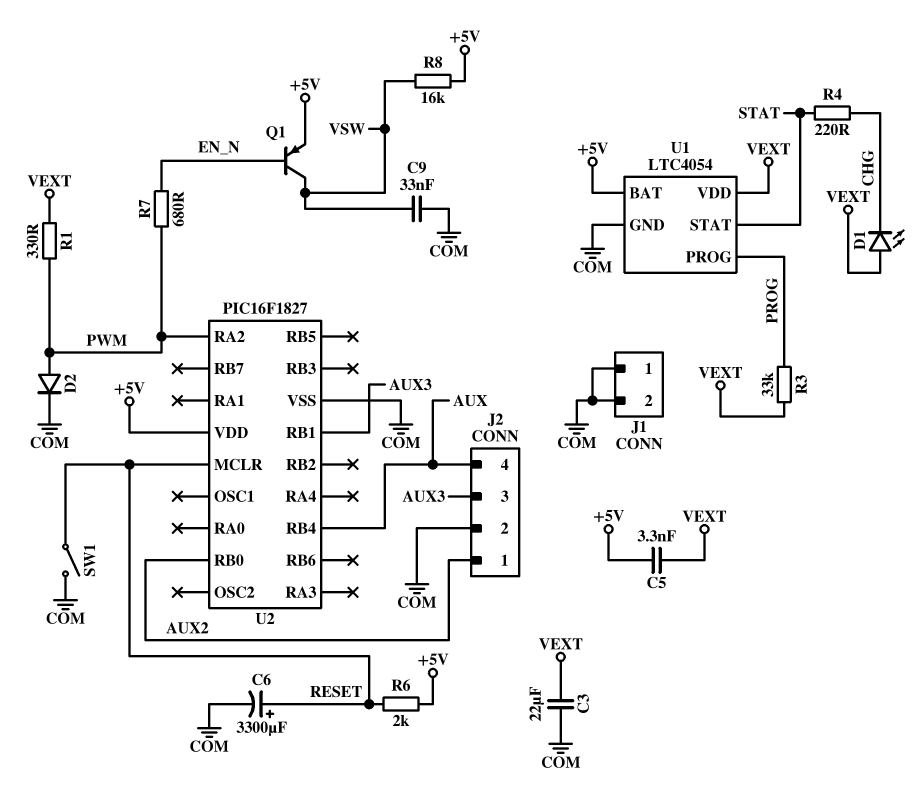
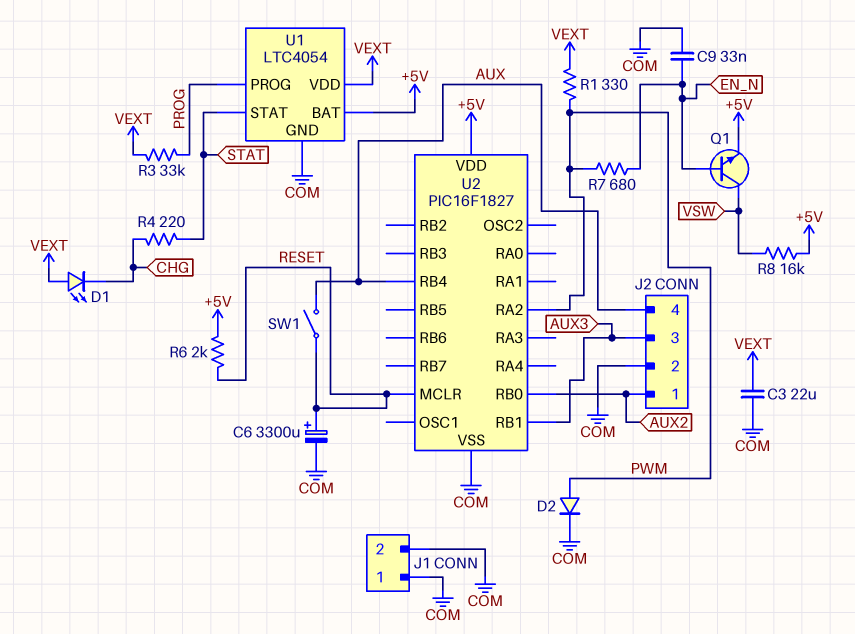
C5: 3.3nF (+5V, VEXT) -> none
C9: 33nF (COM, VSW) -> 33nF (COM, EN_N)
Q1: PNP (B EN_N, C VSW, E +5V) -> NPN (B EN_N, C VSW, E +5V)
SW1: switch (COM, RESET) -> switch (AUX, RESET)

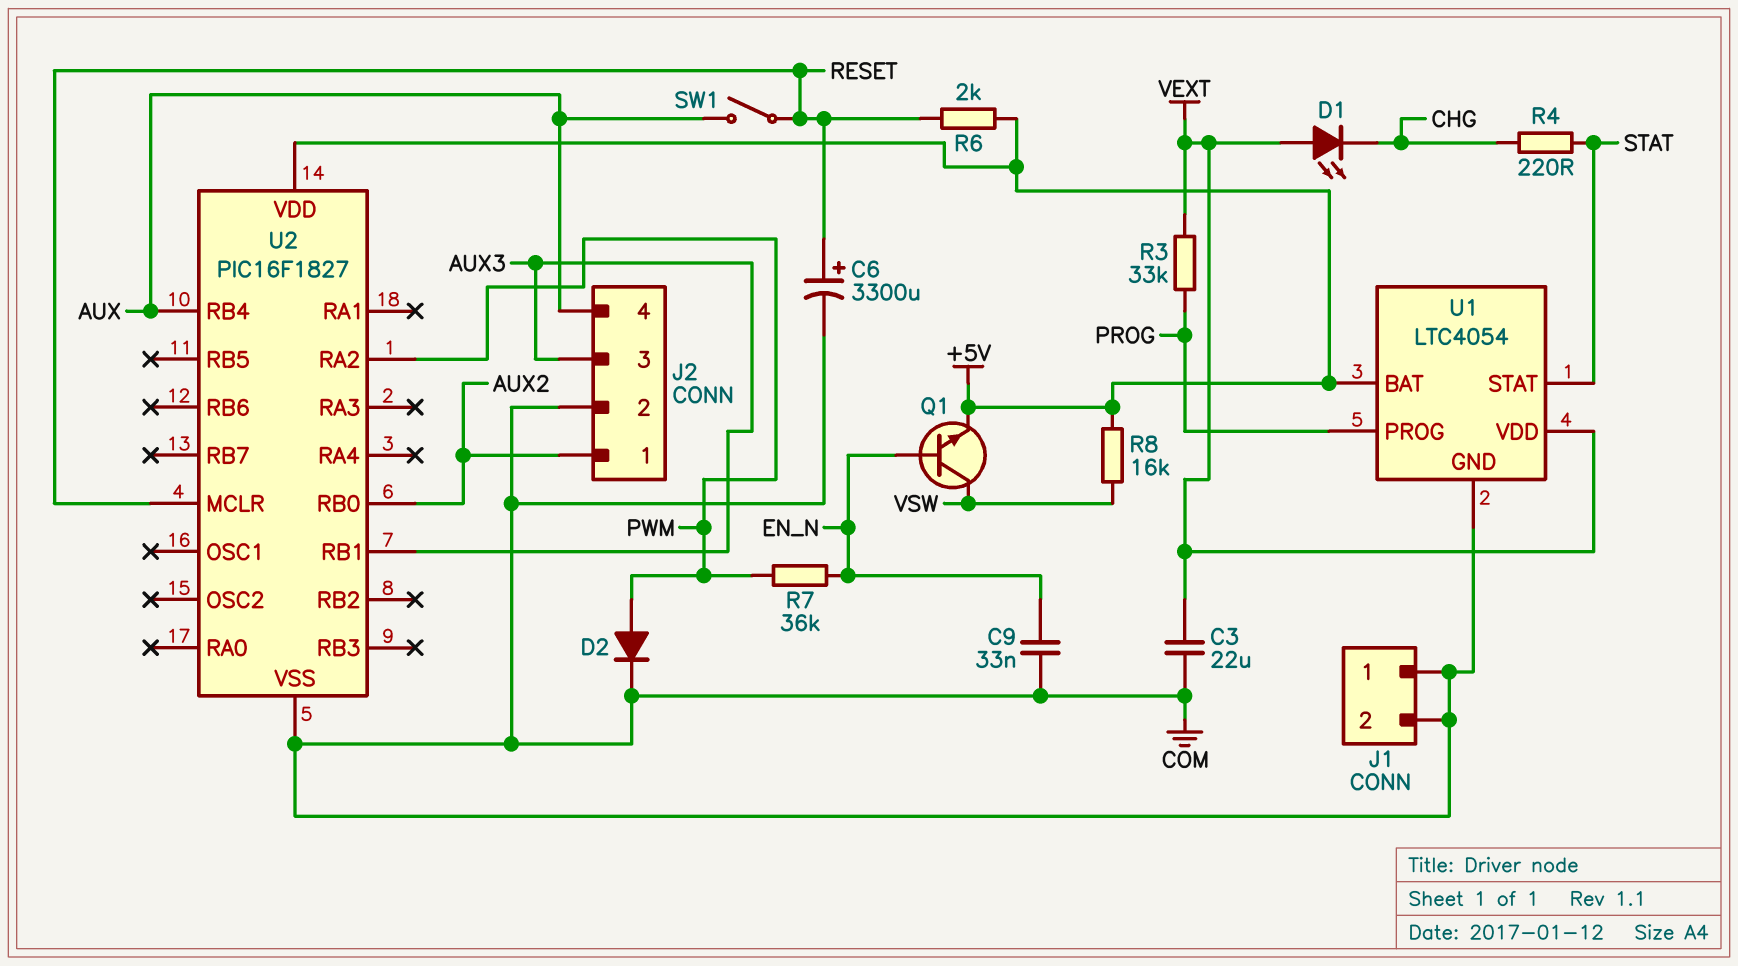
R1: 330 (PWM, VEXT) -> none
R7: 680 (EN_N, PWM) -> 36k (EN_N, PWM)

